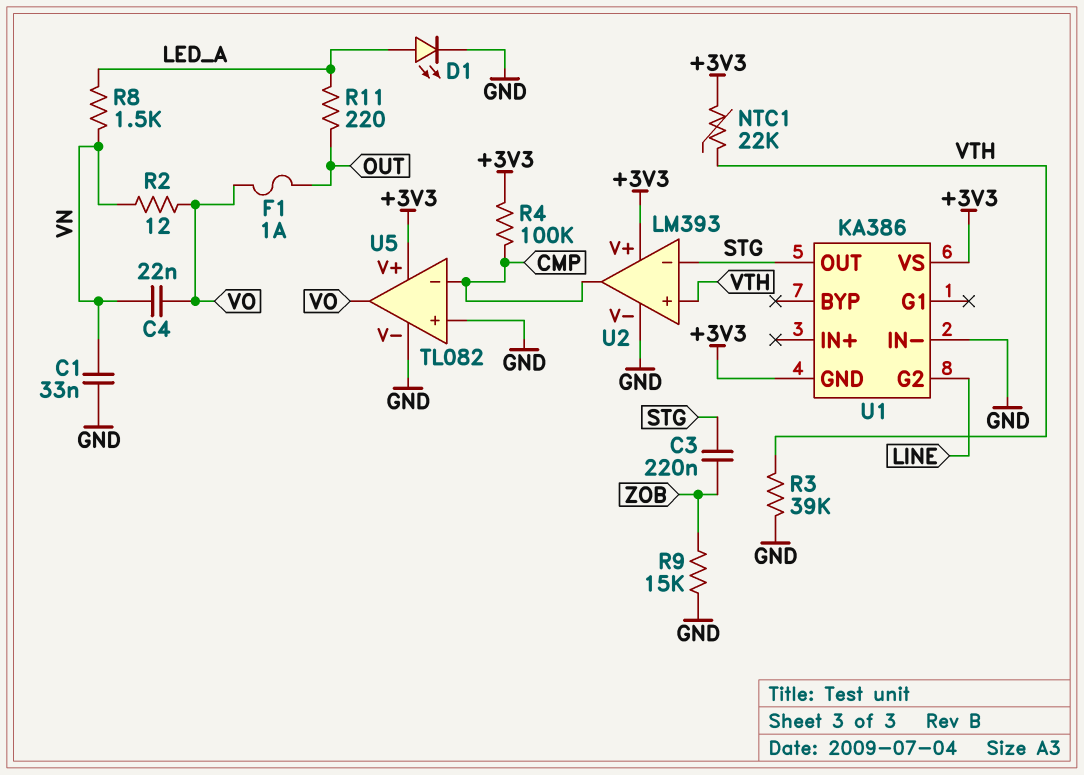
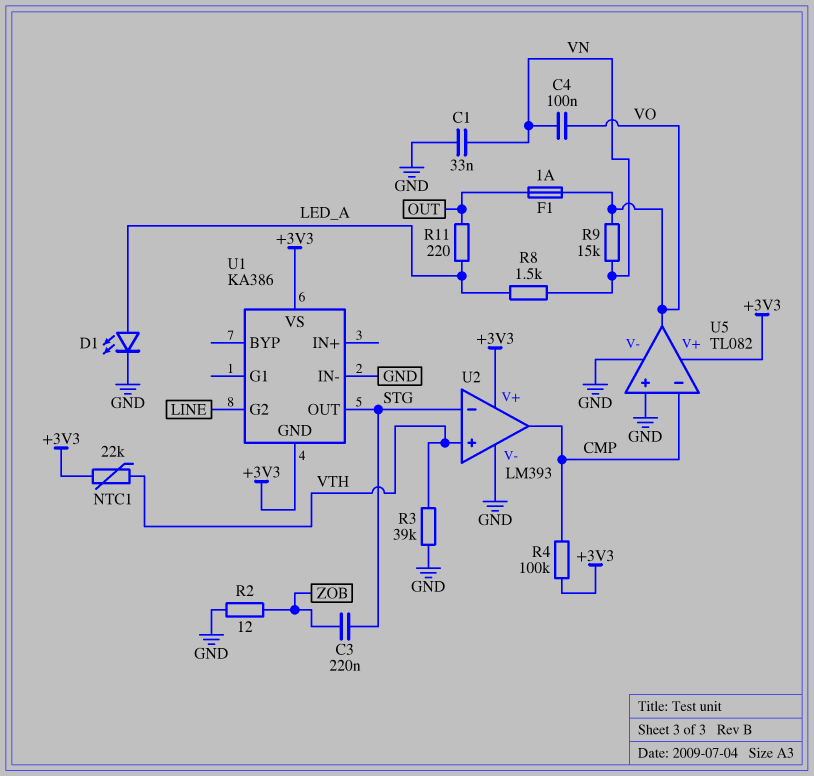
C4: 22nF (VN, VO) -> 100nF (VN, VO)
R2: 12 (VN, VO) -> 12 (GND, ZOB)
R9: 15k (GND, ZOB) -> 15k (VN, VO)

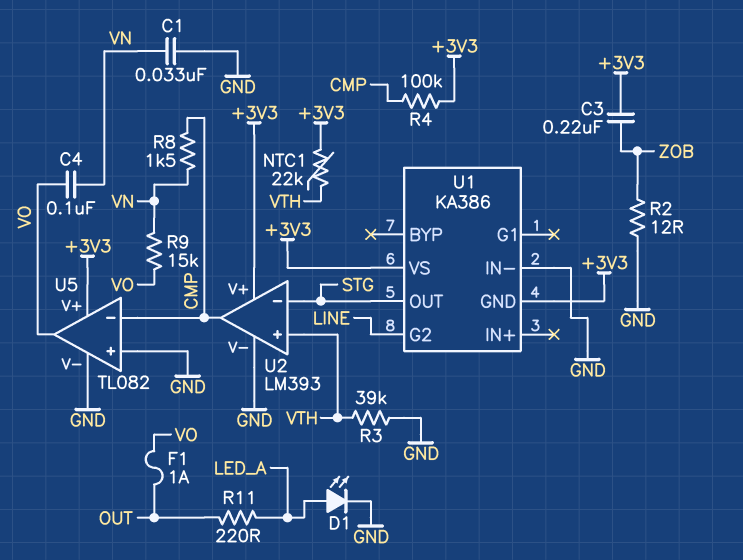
C3: 220nF (STG, ZOB) -> 220nF (+3V3, ZOB)
R8: 1.5k (LED_A, VN) -> 1.5k (CMP, VN)

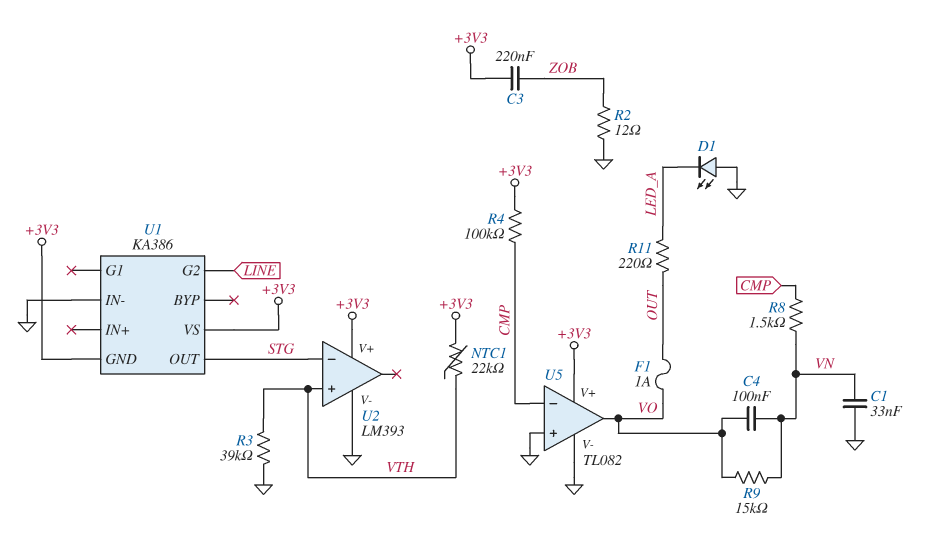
D1: LED (A LED_A, K GND) -> LED (A GND, K LED_A)
U2 pin out: CMP -> none

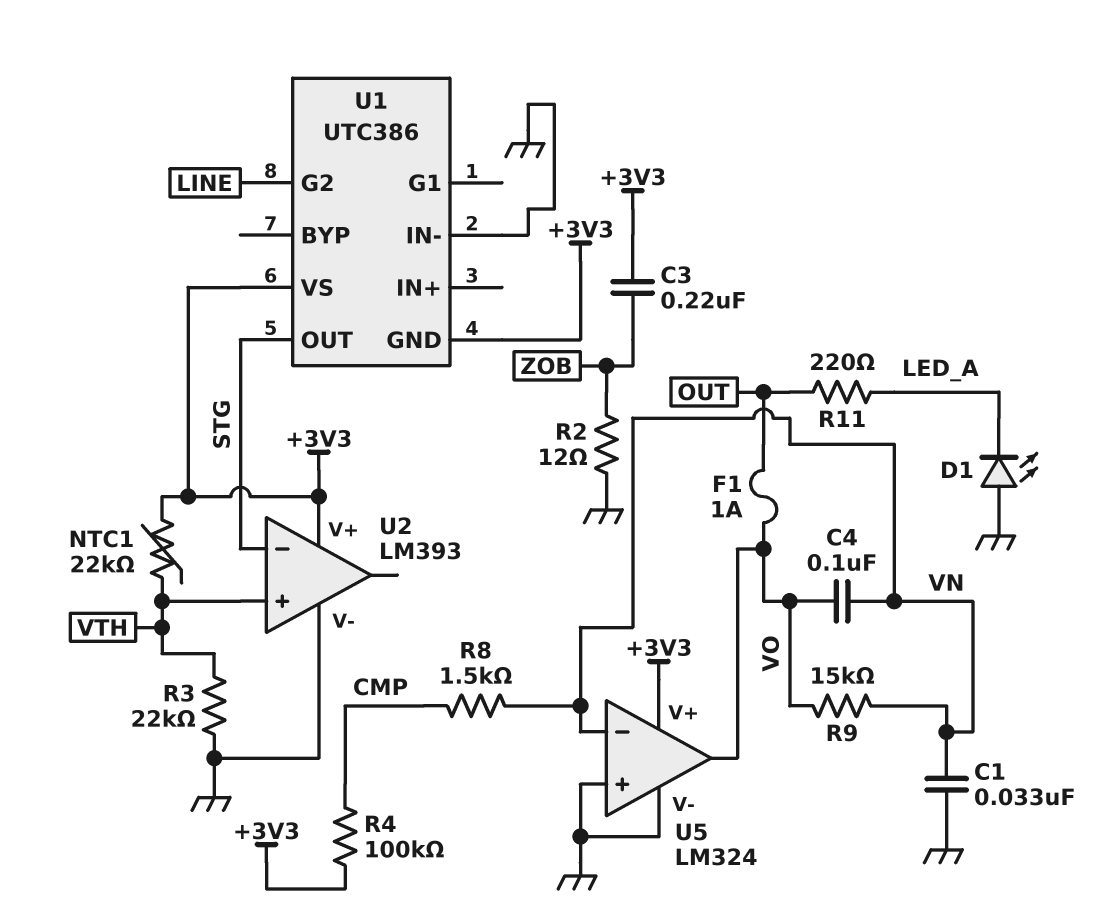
R3: 39k (GND, VTH) -> 22k (GND, VTH)
U1: KA386 -> UTC386
U5: TL082 -> LM324
U5 pin in-: CMP -> VN

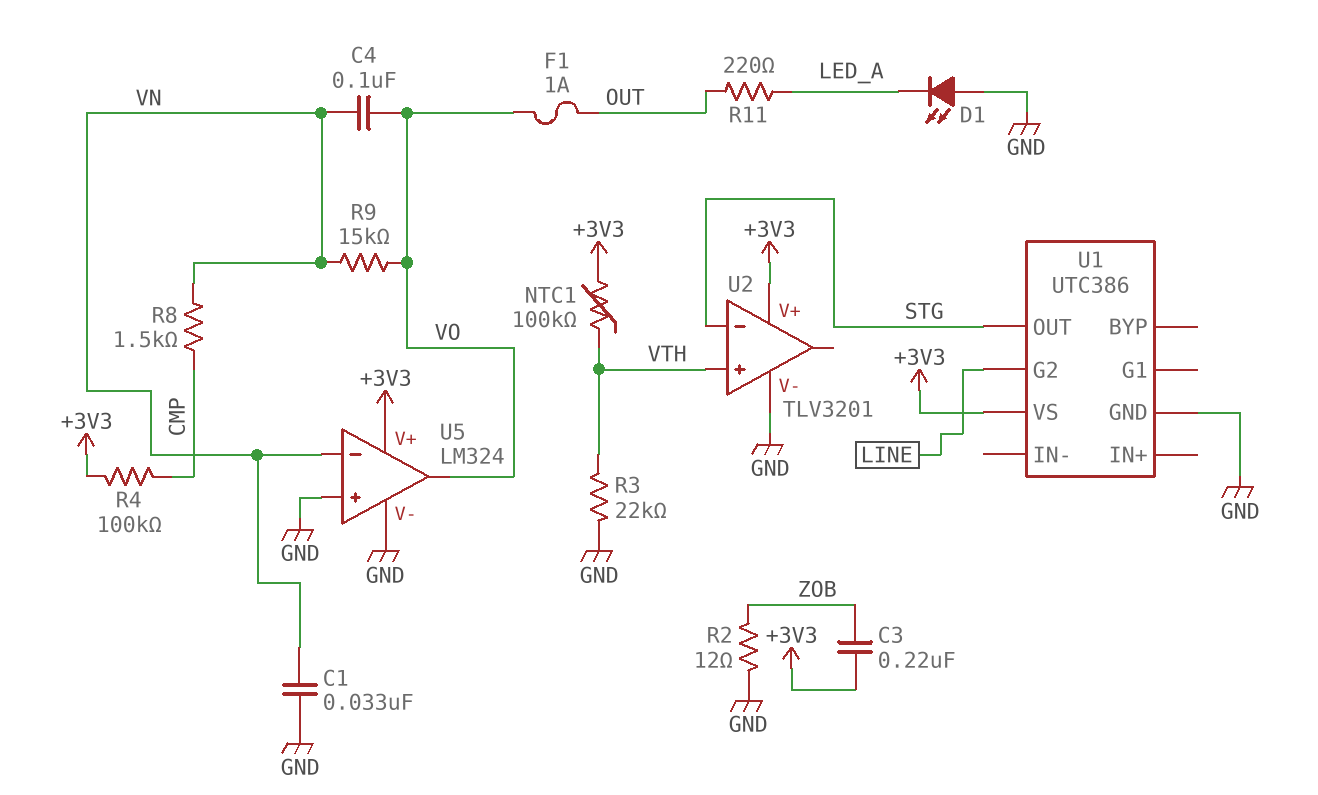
NTC1: 22k (+3V3, VTH) -> 100k (+3V3, VTH)
U1 pin GND: +3V3 -> GND
U1 pin IN-: GND -> none
U2: LM393 -> TLV3201

